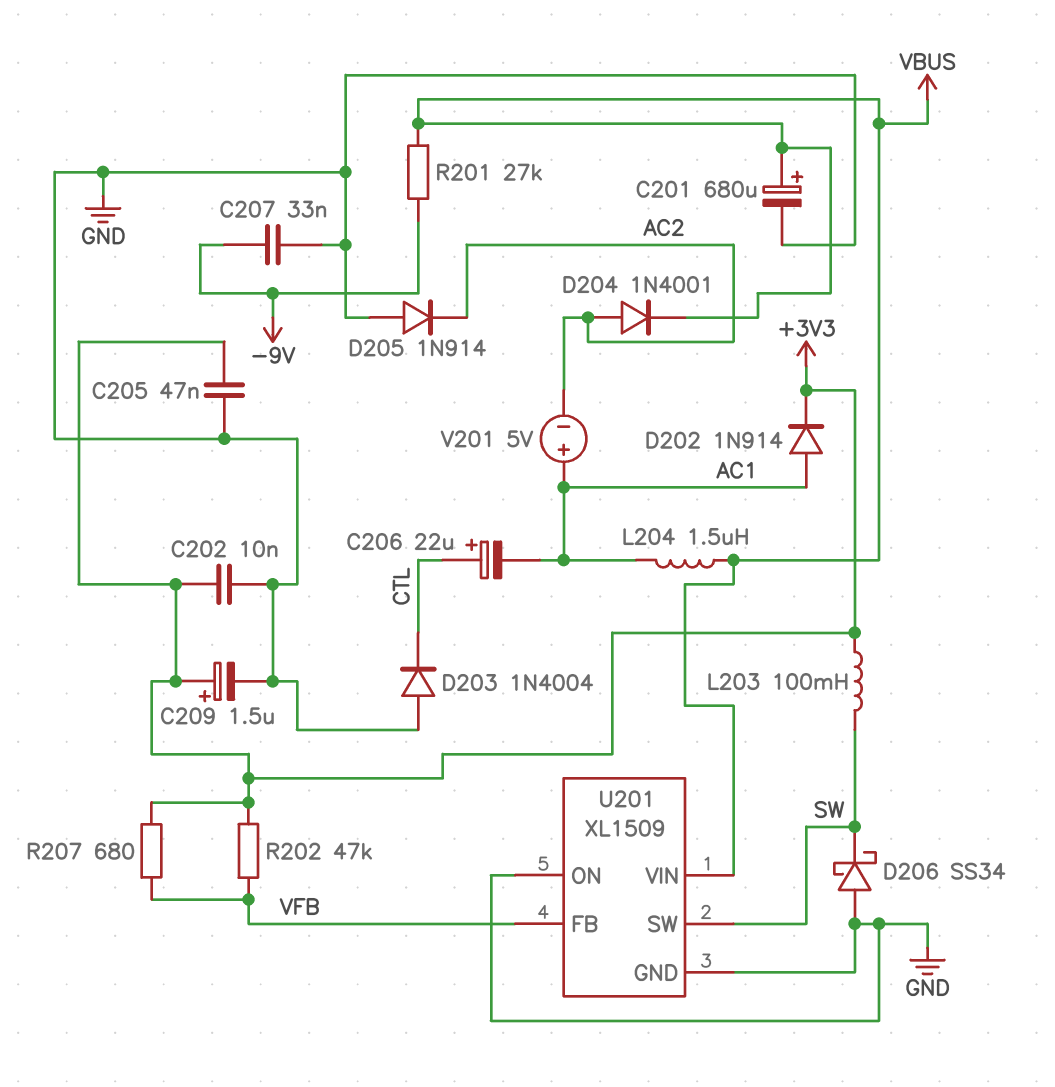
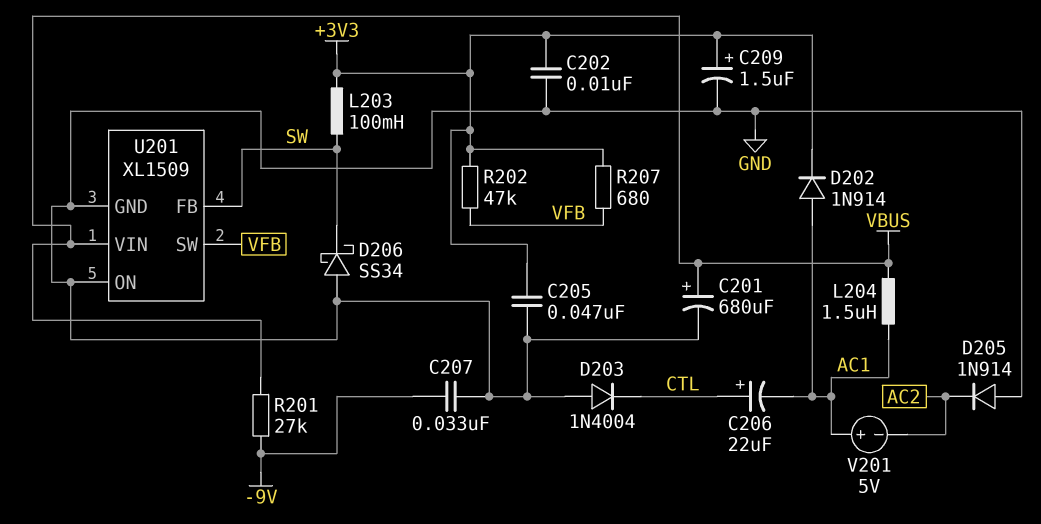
D204: diode 1N4001 (A AC2, K VBUS) -> none
U201 pin FB: VFB -> SW
U201 pin SW: SW -> VFB

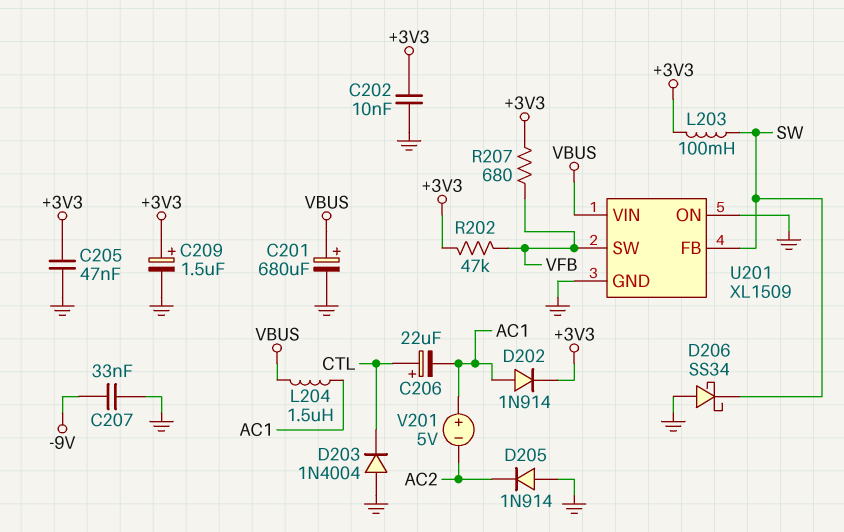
R201: 27k (-9V, VBUS) -> none

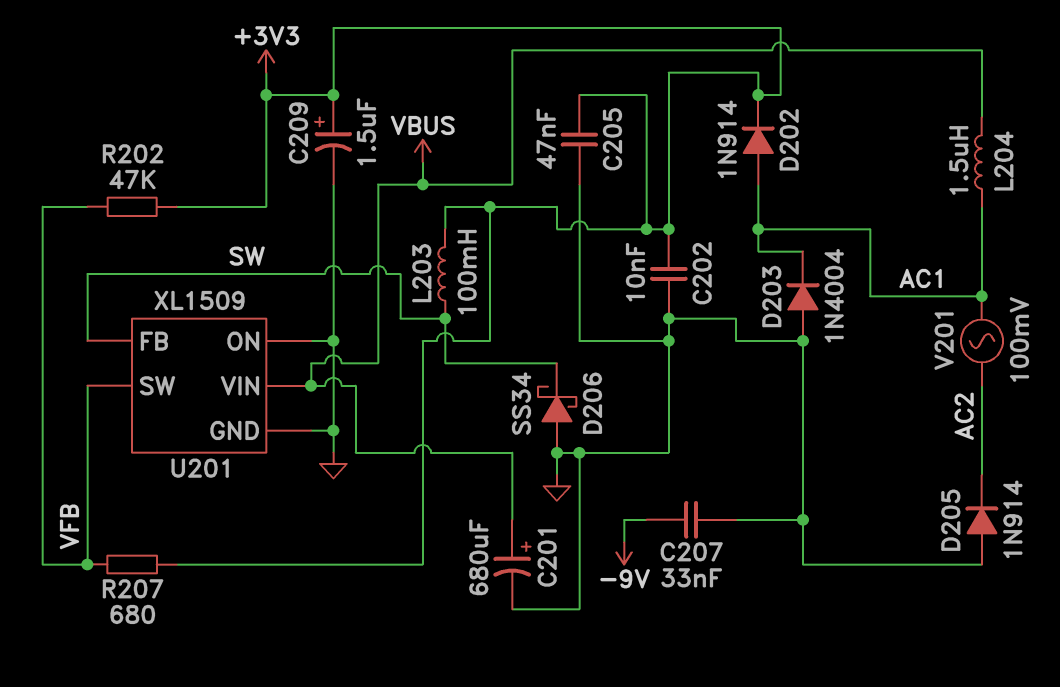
C206: 22uF (plus CTL, minus AC1) -> none
D203: diode 1N4004 (A GND, K CTL) -> diode 1N4004 (A GND, K AC1)
V201: 5V (plus AC1, minus AC2) -> AC 100mV (AC1, AC2)

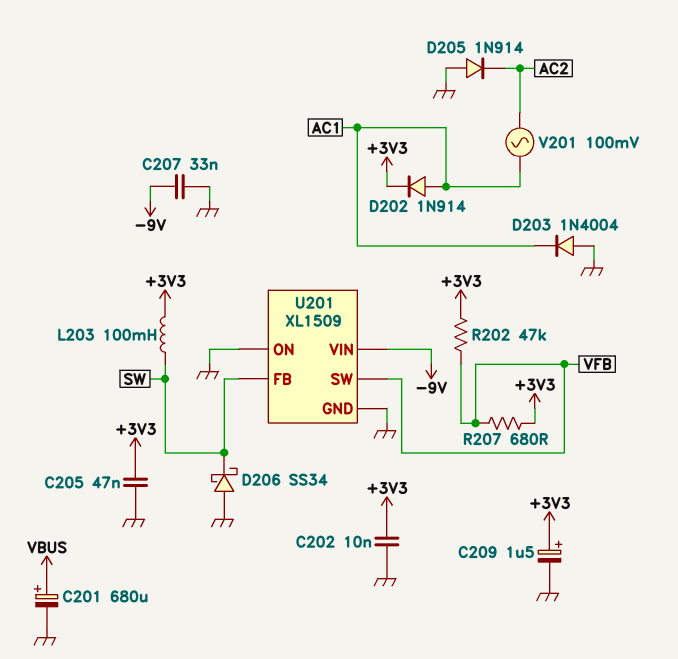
L204: 1.5uH (AC1, VBUS) -> none
U201 pin VIN: VBUS -> -9V

